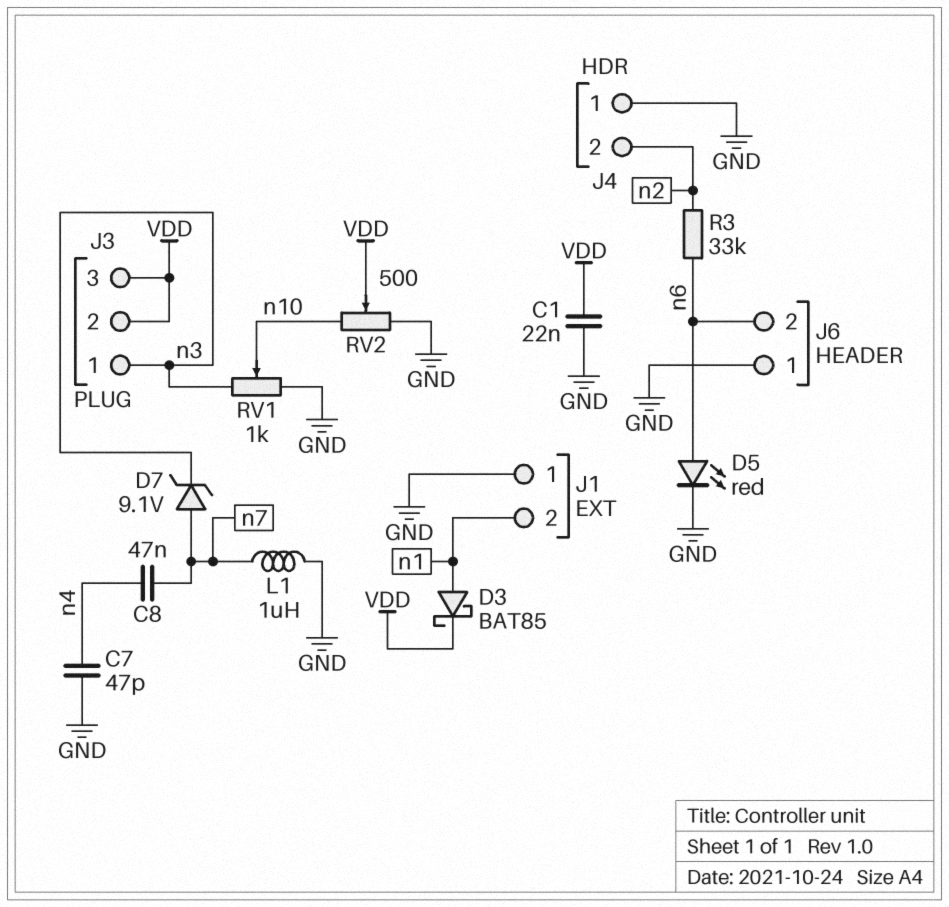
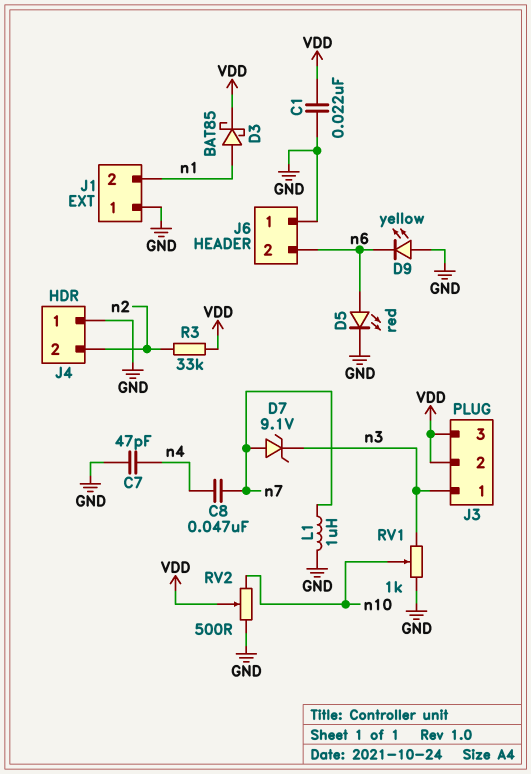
D9: none -> LED yellow (A GND, K n6)
R3: 33k (n2, n6) -> 33k (VDD, n2)

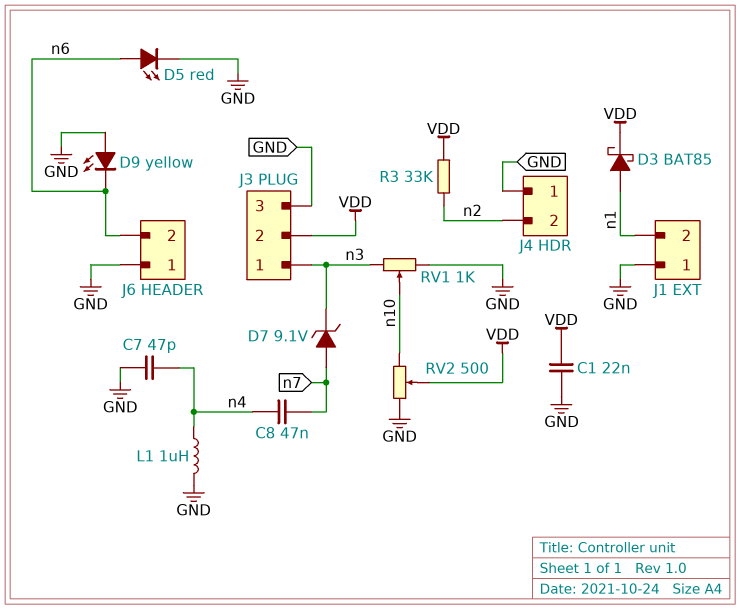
J3 pin 3: VDD -> GND
L1: 1uH (GND, n7) -> 1uH (GND, n4)

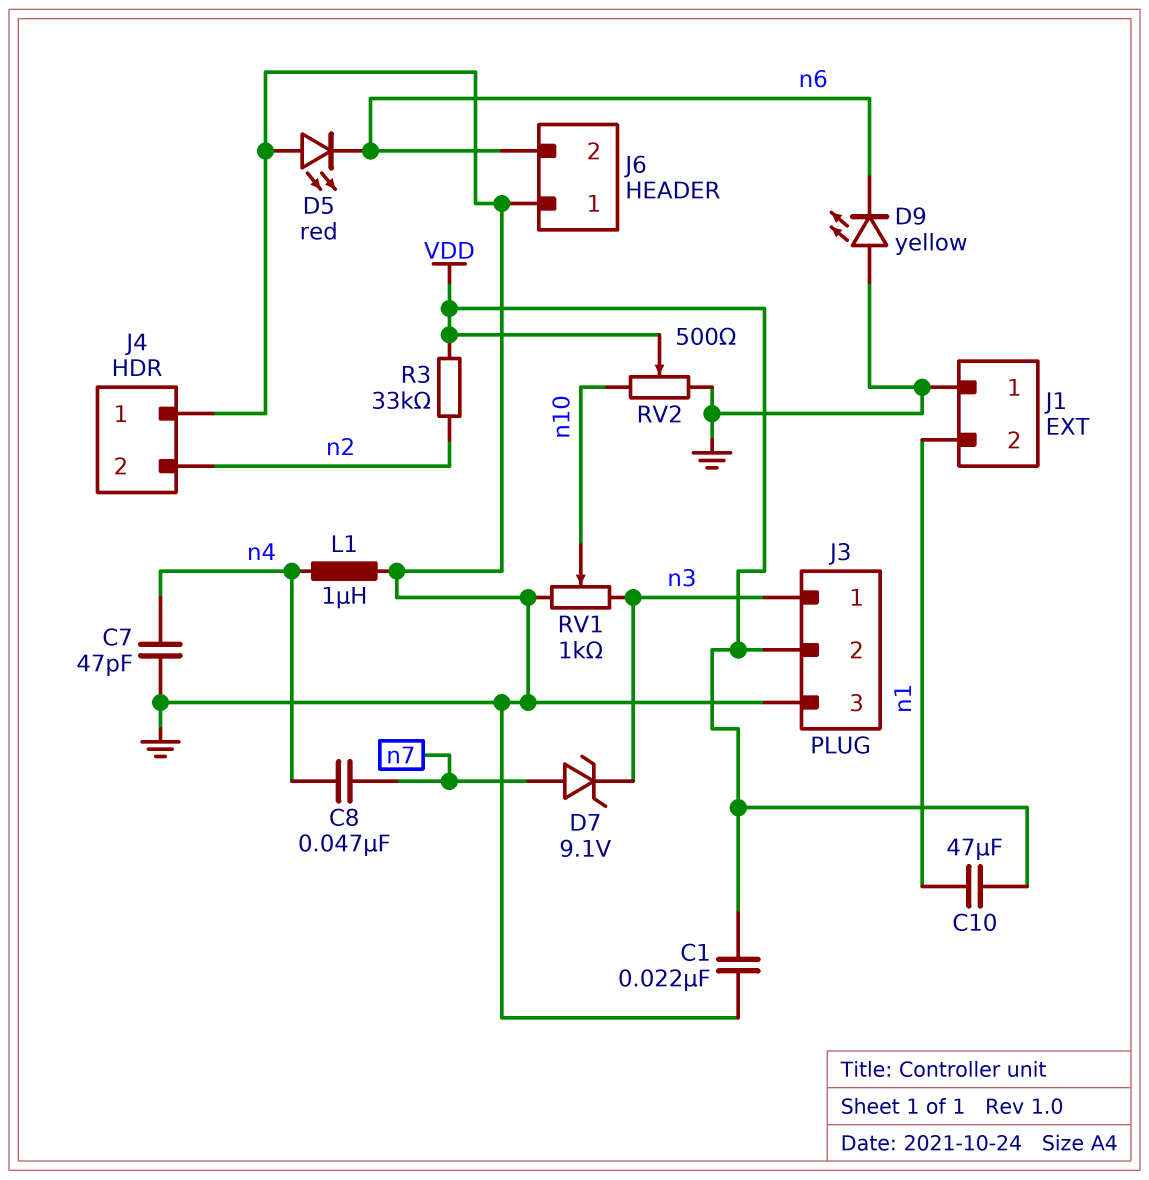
C10: none -> 47uF (VDD, n1)
D3: schottky BAT85 (A n1, K VDD) -> none
D5: LED red (A n6, K GND) -> LED red (A GND, K n6)

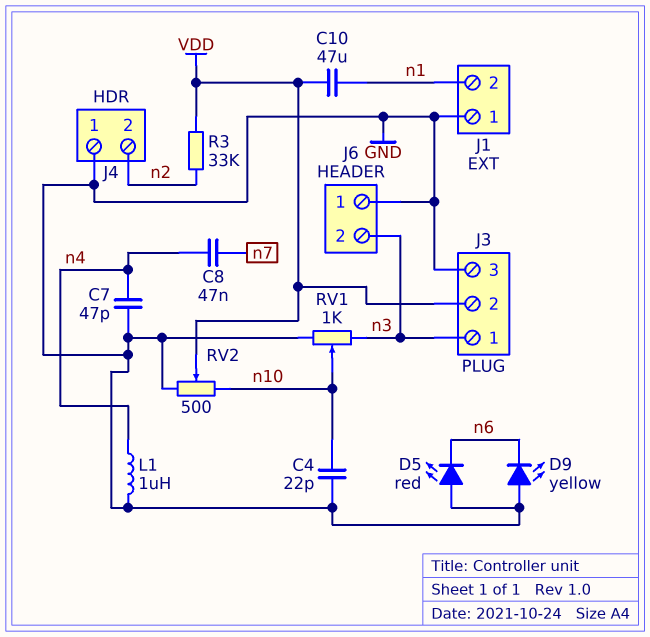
C1: 22nF (GND, VDD) -> none
C4: none -> 22pF (GND, n10)
D7: zener 9.1V (A n7, K n3) -> none
J6 pin 2: n6 -> n3

